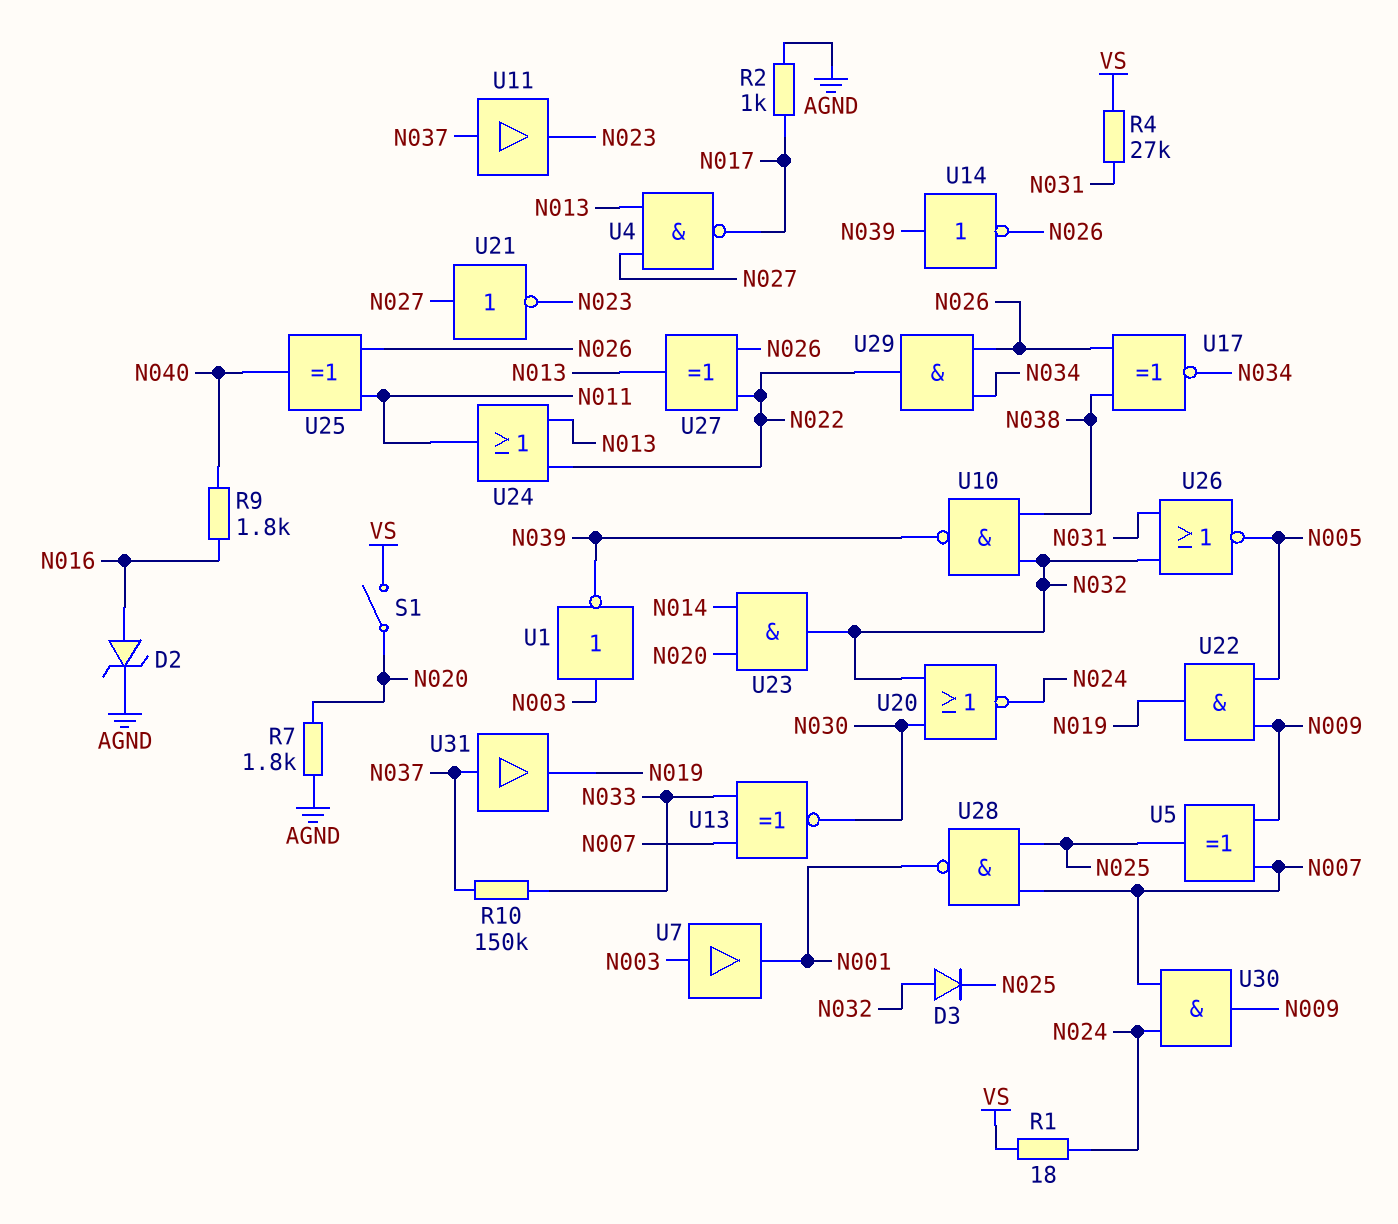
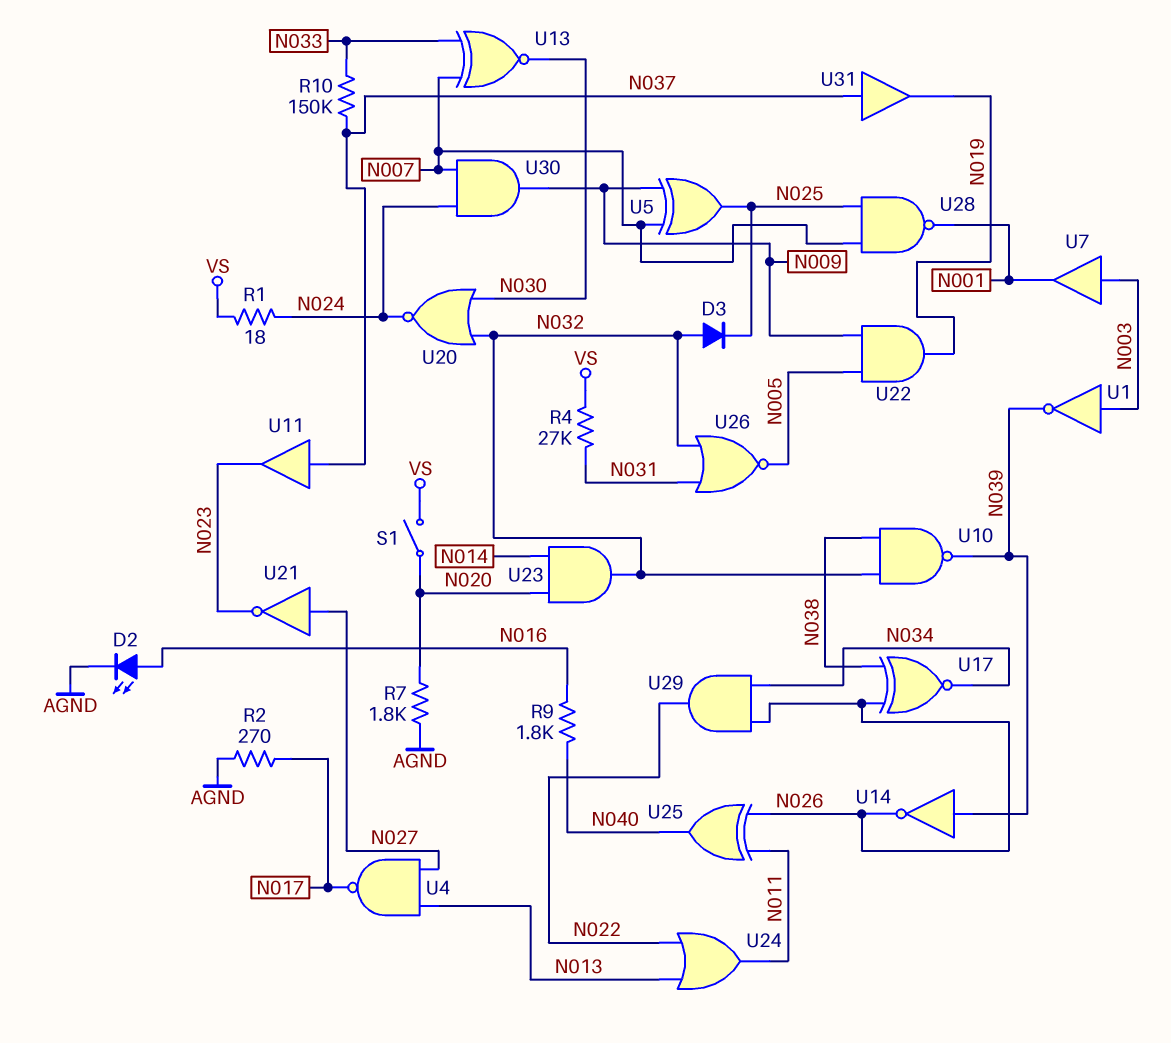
D2: zener (A N016, K AGND) -> LED (A N016, K AGND)
R2: 1k (AGND, N017) -> 270 (AGND, N017)
U27: XOR (in N022, in N026, out N013) -> none

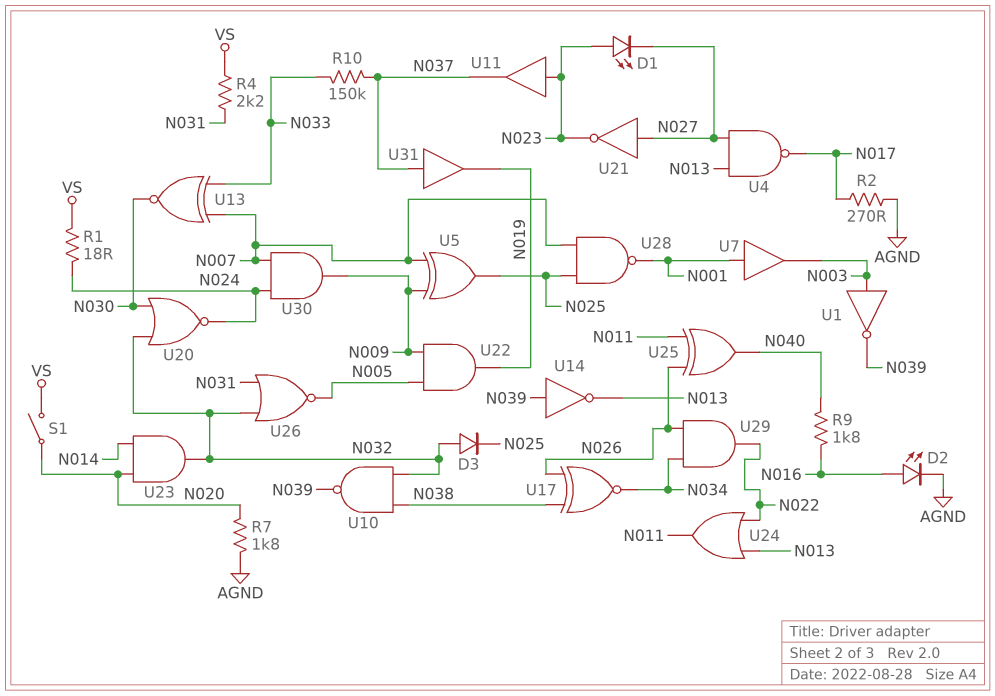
D1: none -> LED (A N023, K N027)
R4: 27k (N031, VS) -> 2.2k (N031, VS)
U7: buffer (in N003, out N001) -> buffer (in N001, out N003)
U11: buffer (in N037, out N023) -> buffer (in N023, out N037)
U14: NOT (in N039, out N026) -> NOT (in N039, out N013)

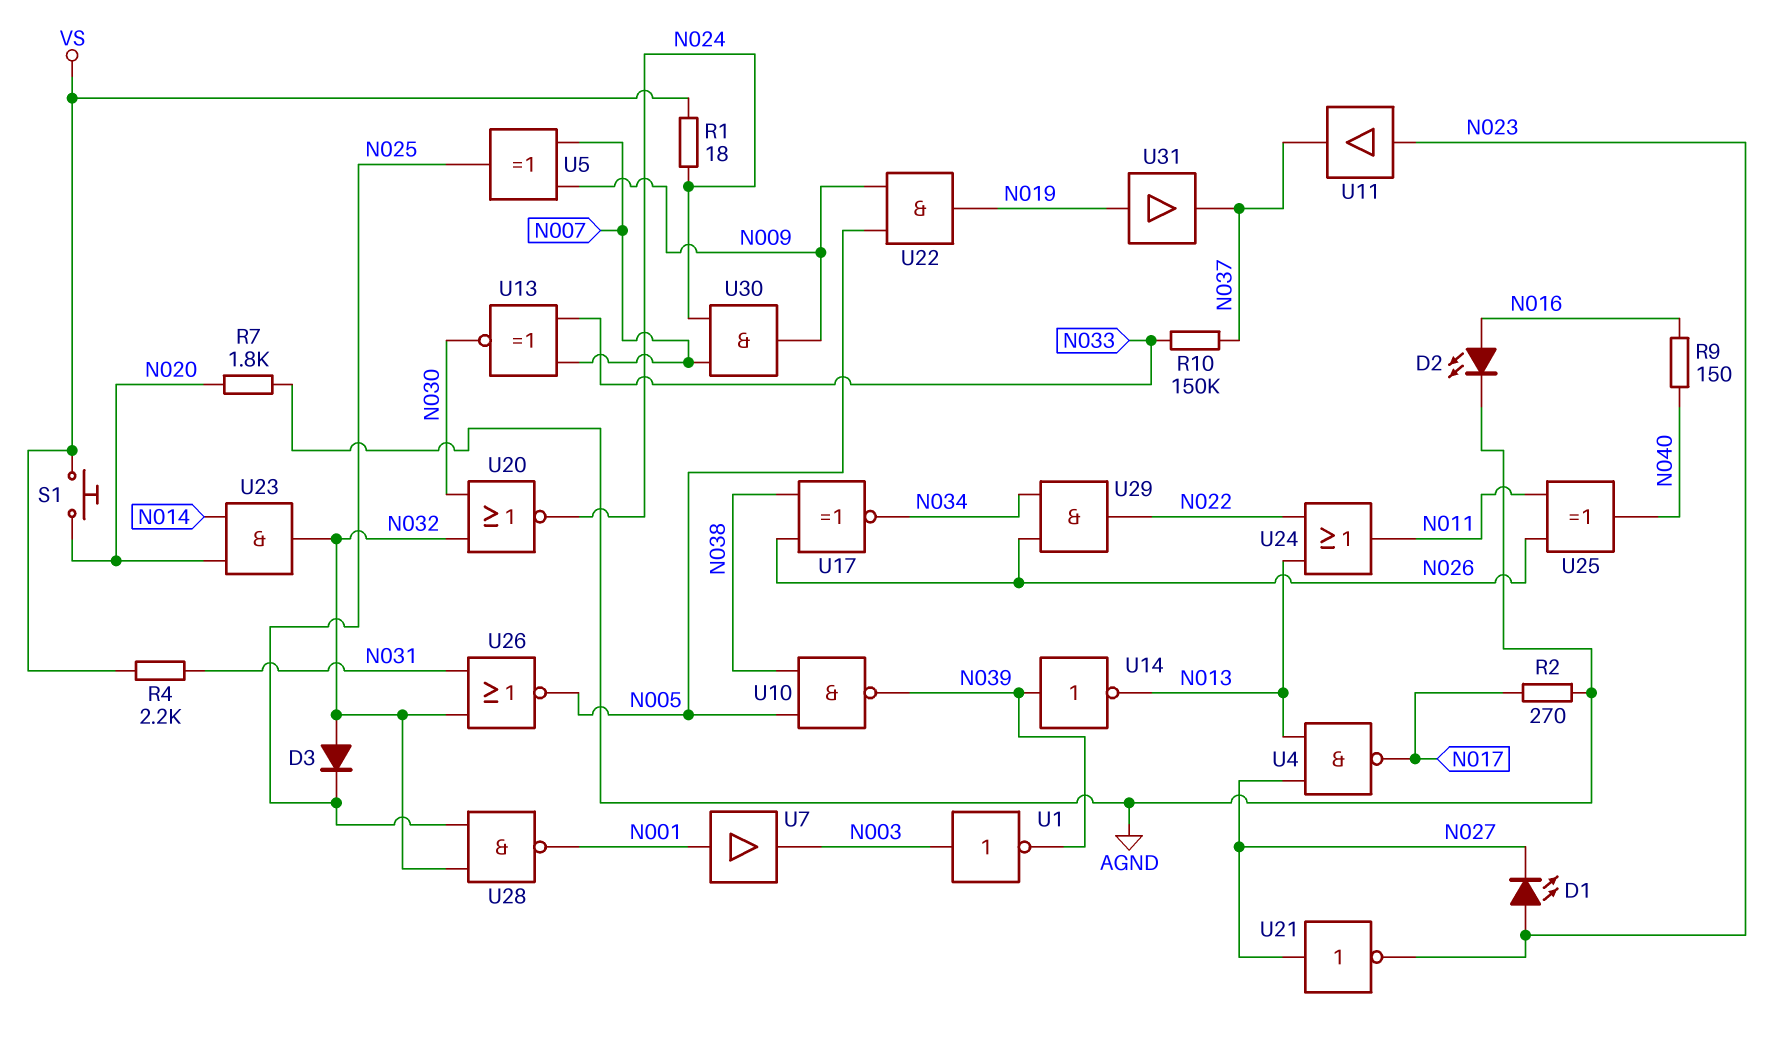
R9: 1.8k (N016, N040) -> 150 (N016, N040)
S1: switch (N020, VS) -> button (N020, VS)
U10: NAND (in N032, in N038, out N039) -> NAND (in N005, in N038, out N039)
U28: NAND (in N007, in N025, out N001) -> NAND (in N025, in N032, out N001)
U31: buffer (in N037, out N019) -> buffer (in N019, out N037)

